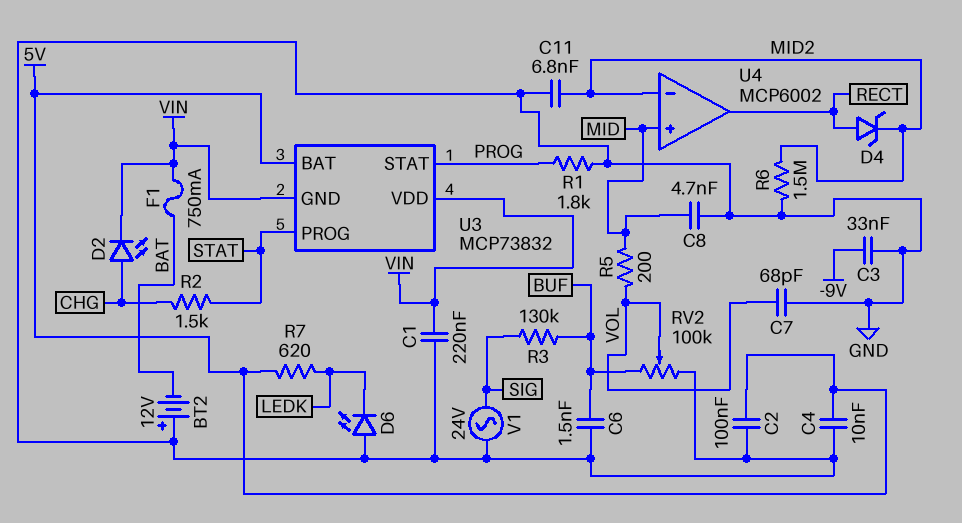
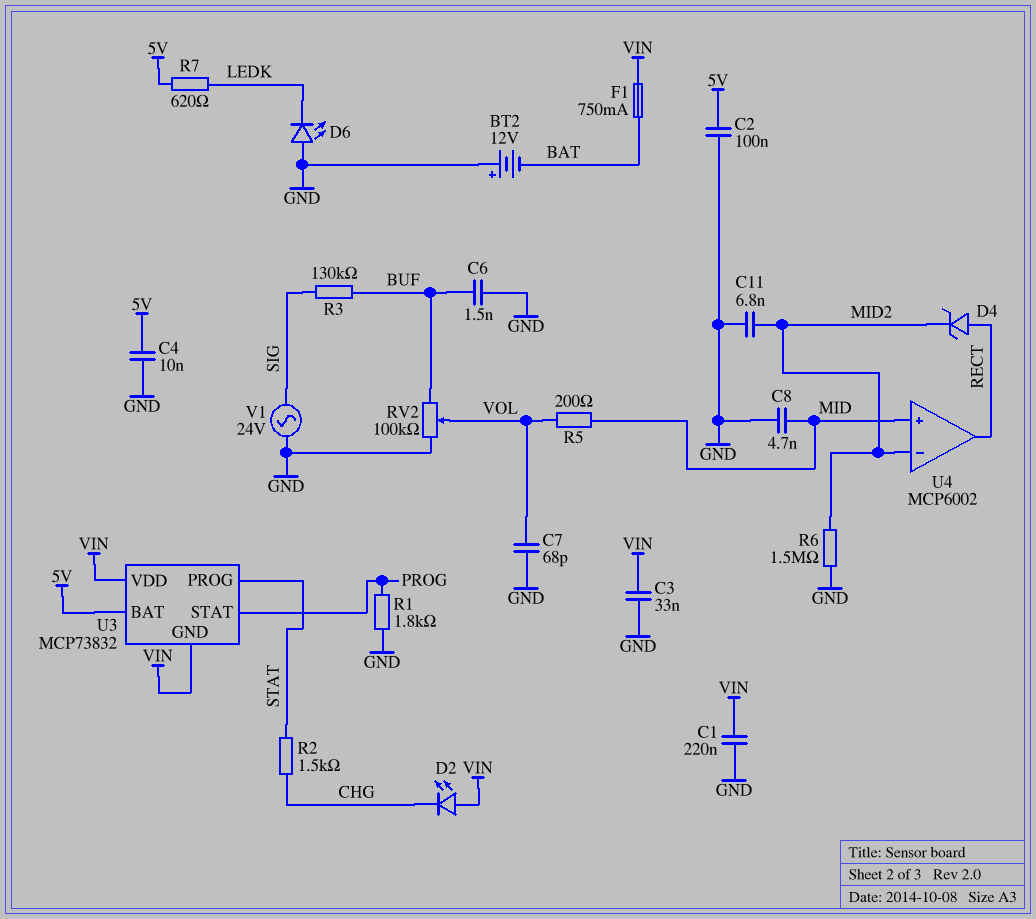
C3: 33nF (-9V, GND) -> 33nF (GND, VIN)
D2: LED (A CHG, K VIN) -> LED (A VIN, K CHG)

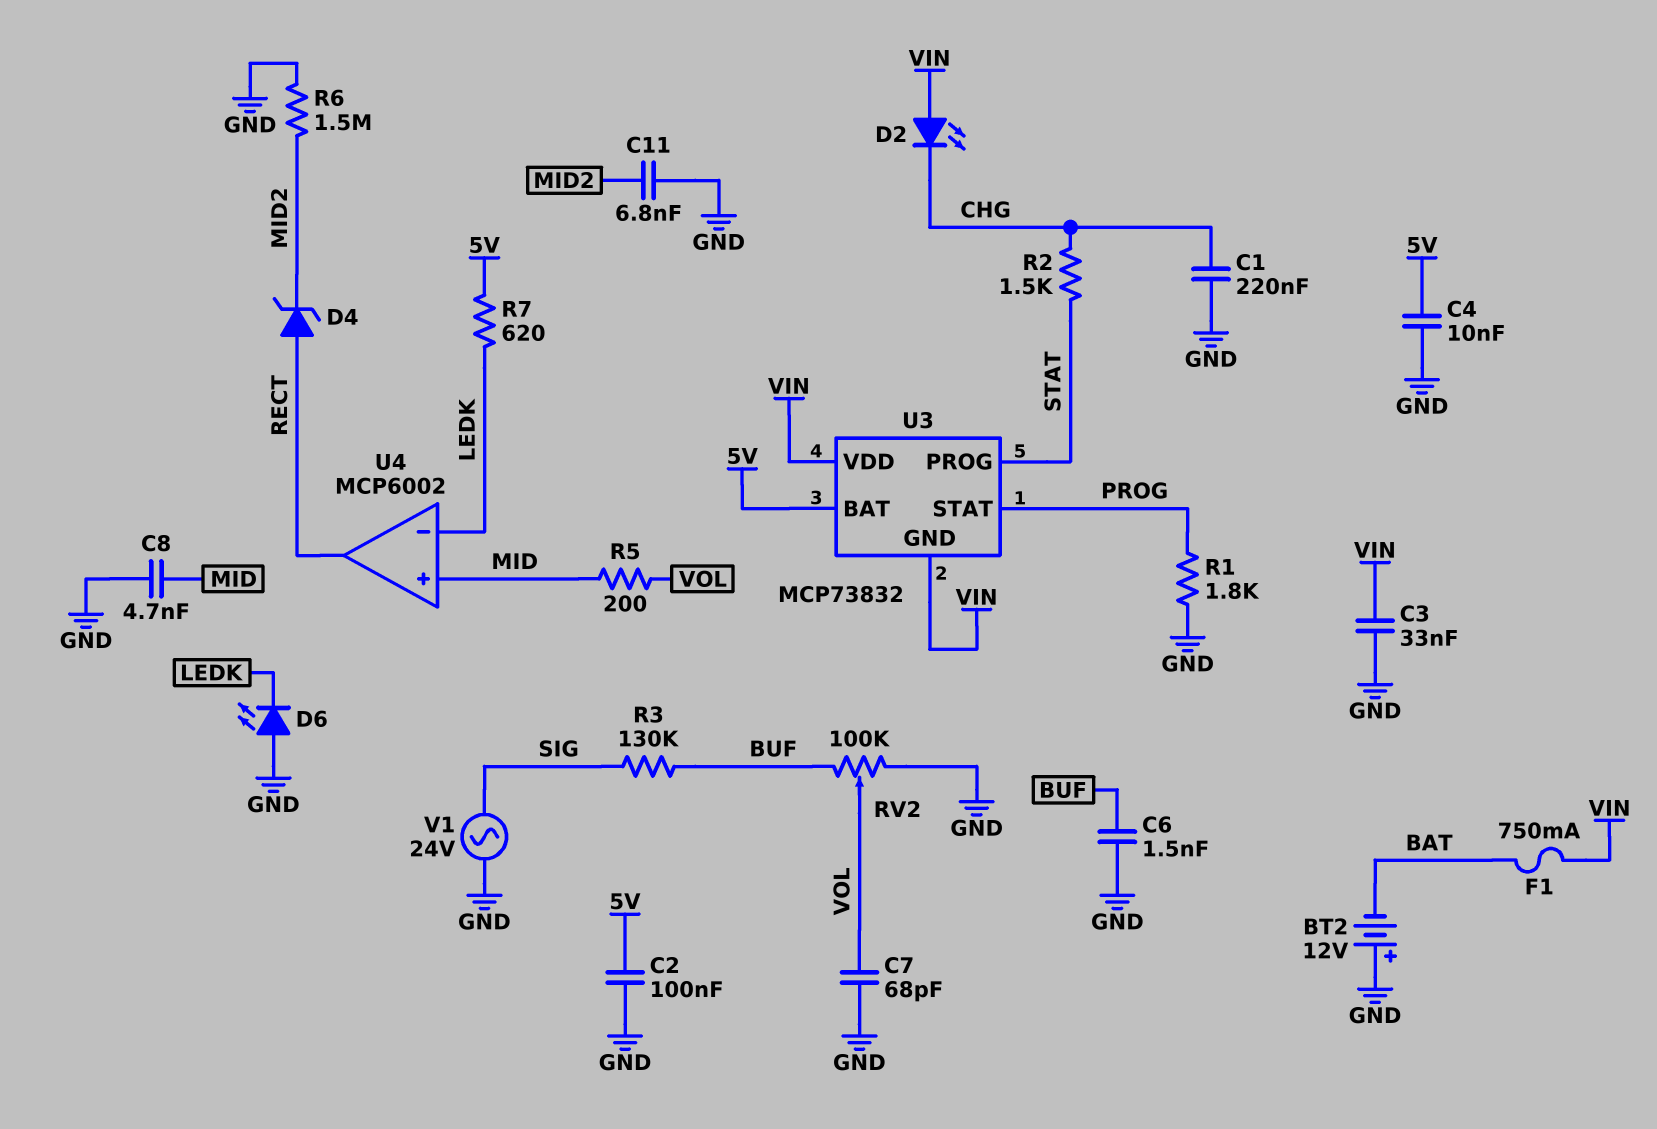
C1: 220nF (GND, VIN) -> 220nF (CHG, GND)
U4 pin in-: MID2 -> LEDK

